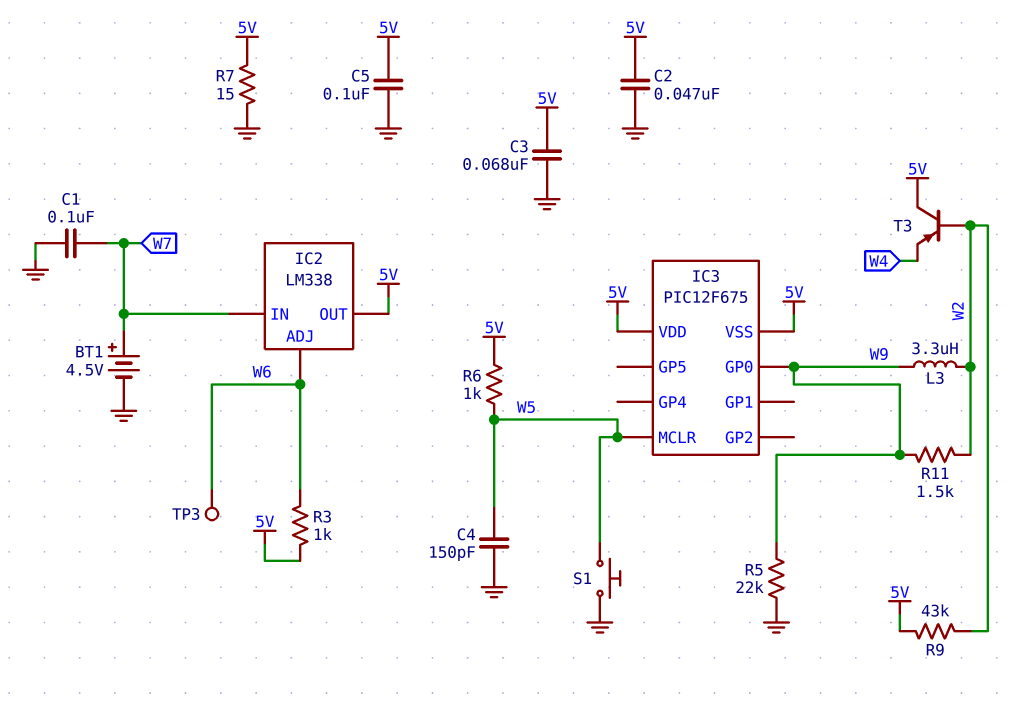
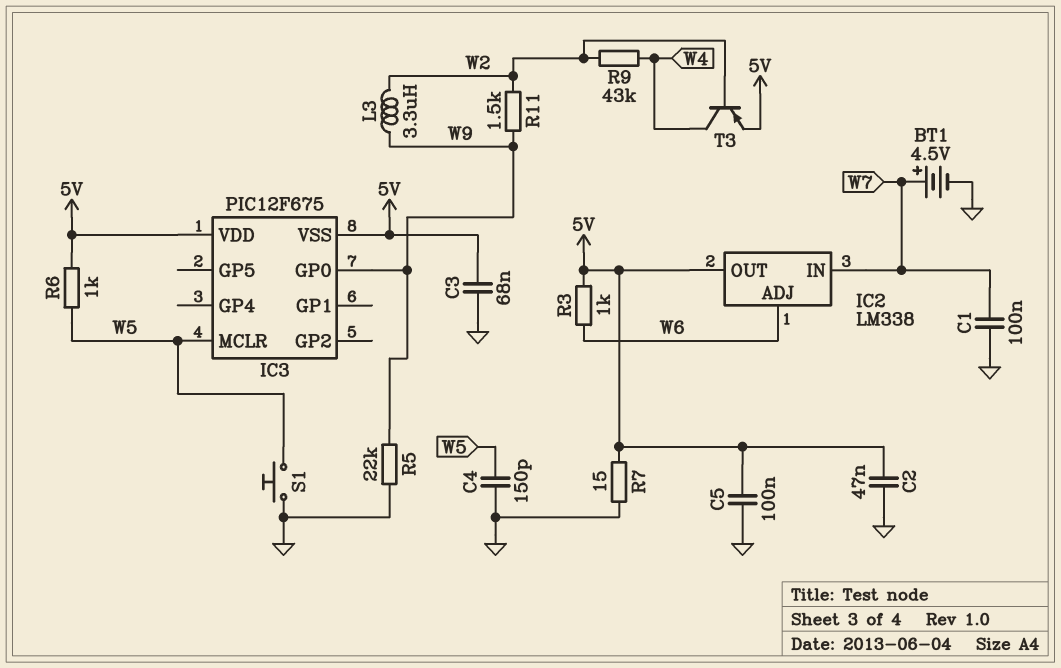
R9: 43k (5V, W2) -> 43k (W2, W4)
T3: PNP (B W2, C 5V, E W4) -> PNP (B W2, C W4, E 5V)
TP3: test point (W6) -> none

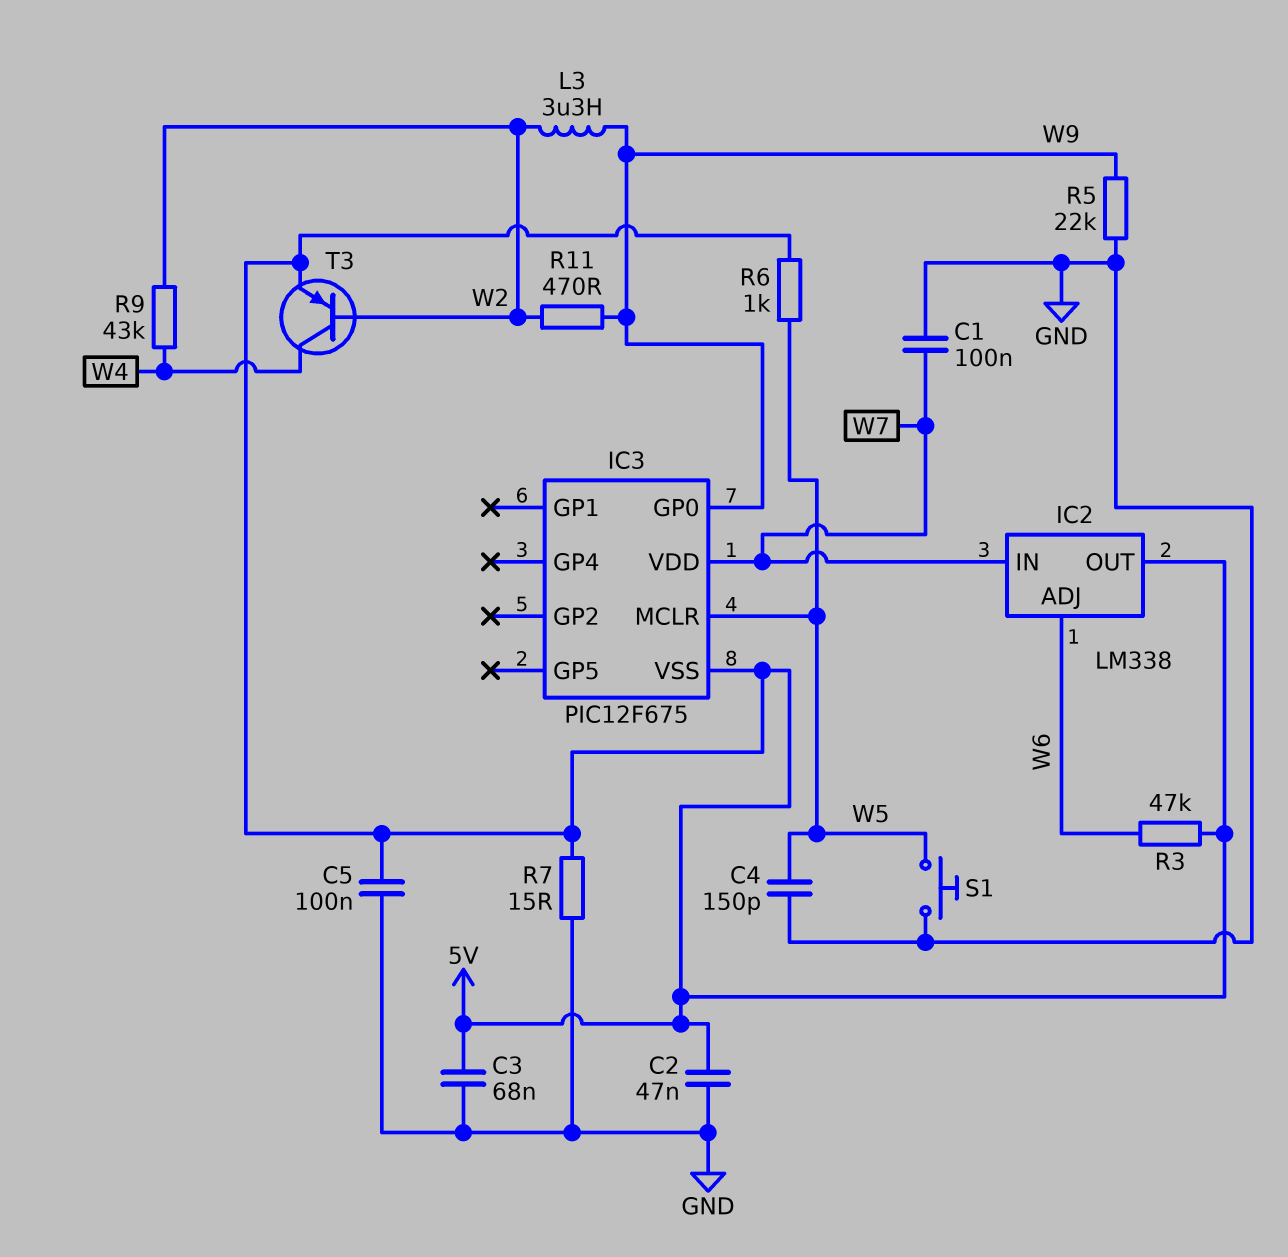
BT1: 4.5V (plus W7, minus GND) -> none
IC3 pin VDD: 5V -> W7
R3: 1k (5V, W6) -> 47k (5V, W6)
R11: 1.5k (W2, W9) -> 470 (W2, W9)

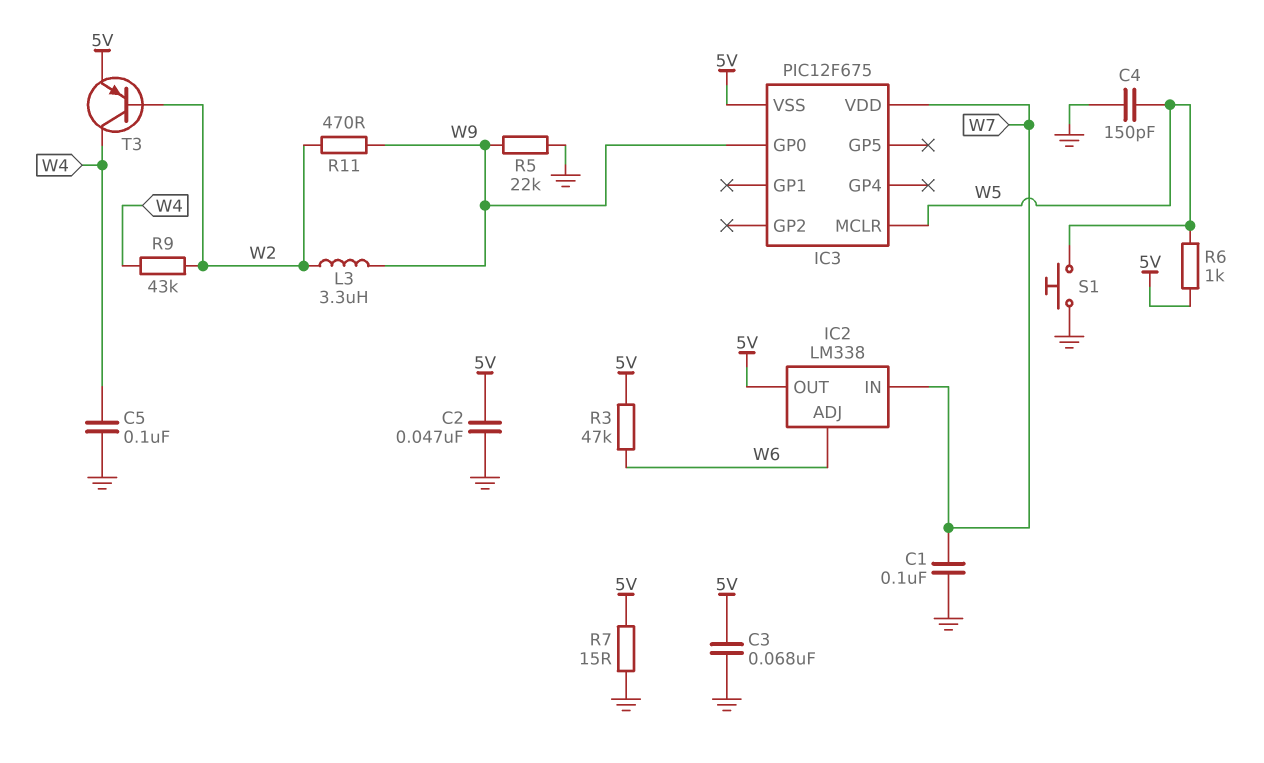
C5: 100nF (5V, GND) -> 100nF (GND, W4)

